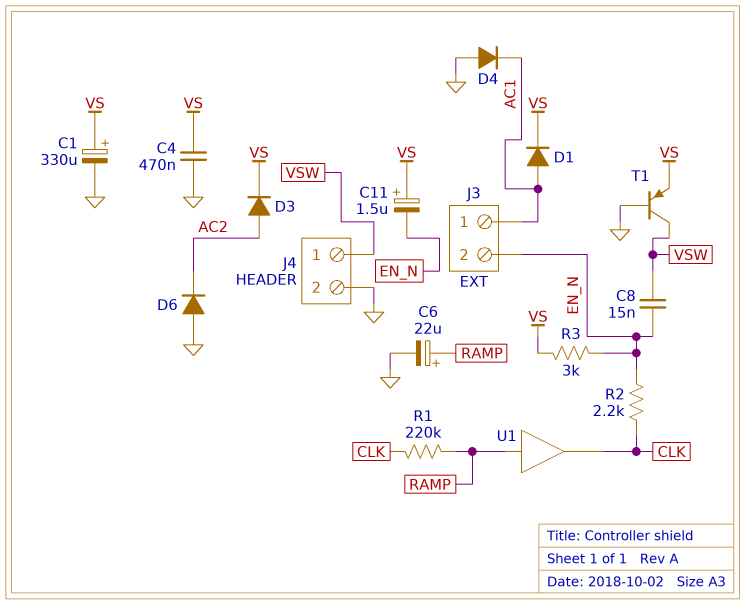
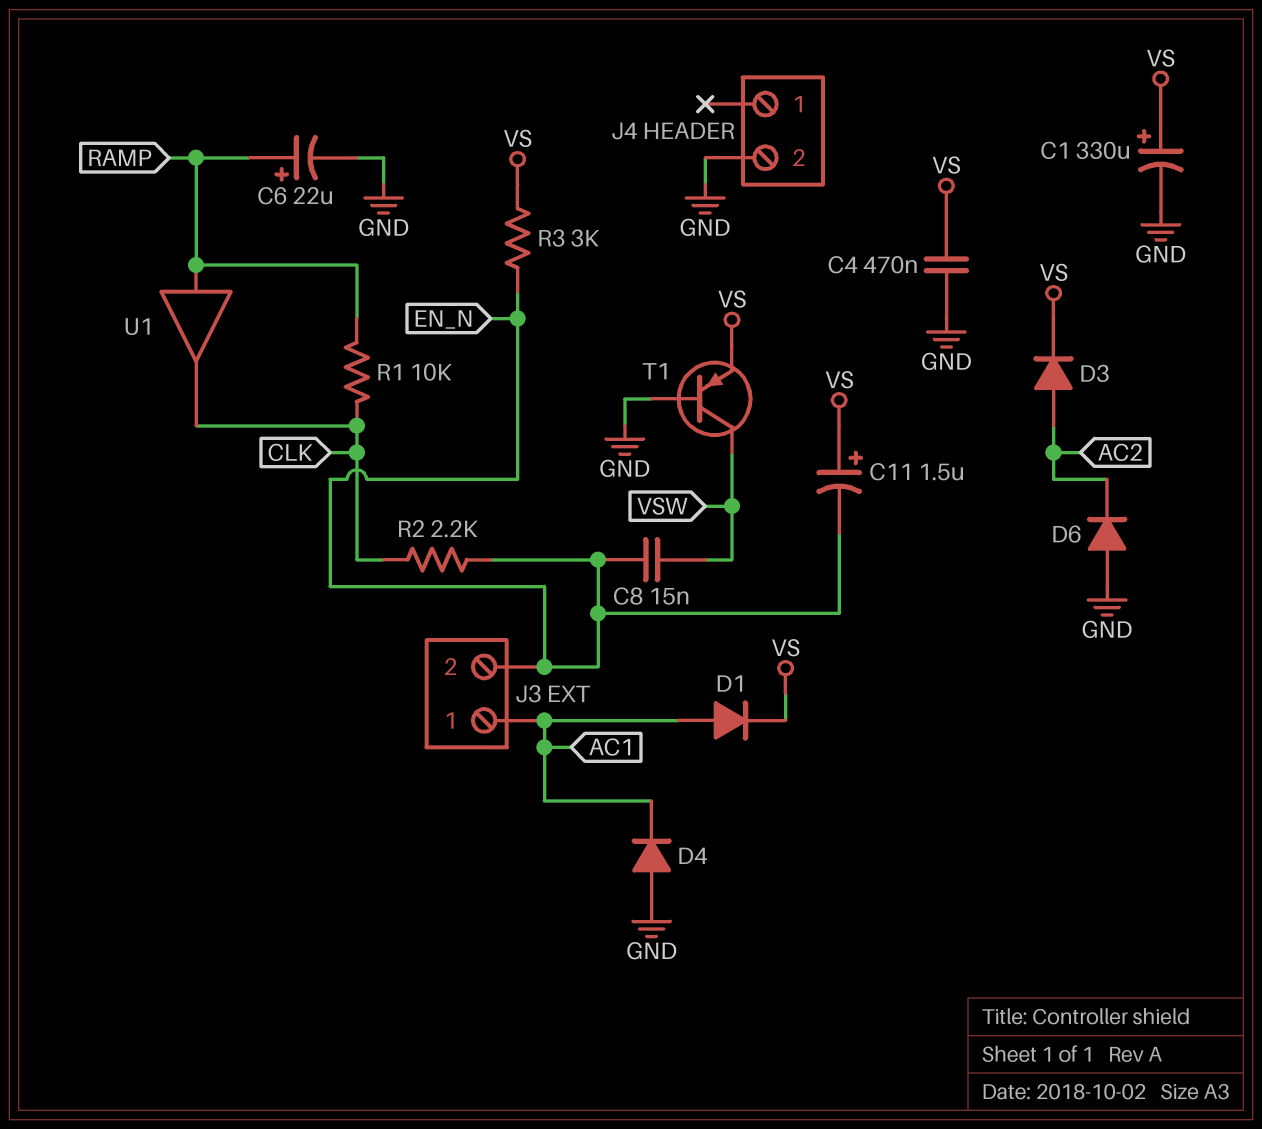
J4 pin 1: VSW -> none
R1: 220k (CLK, RAMP) -> 10k (CLK, RAMP)

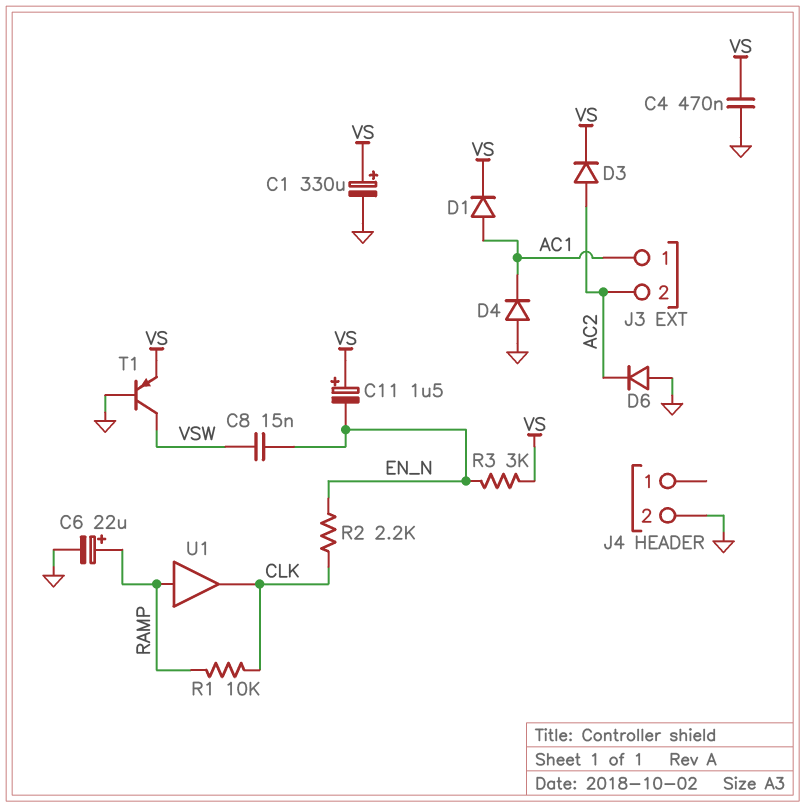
J3 pin 2: EN_N -> AC2

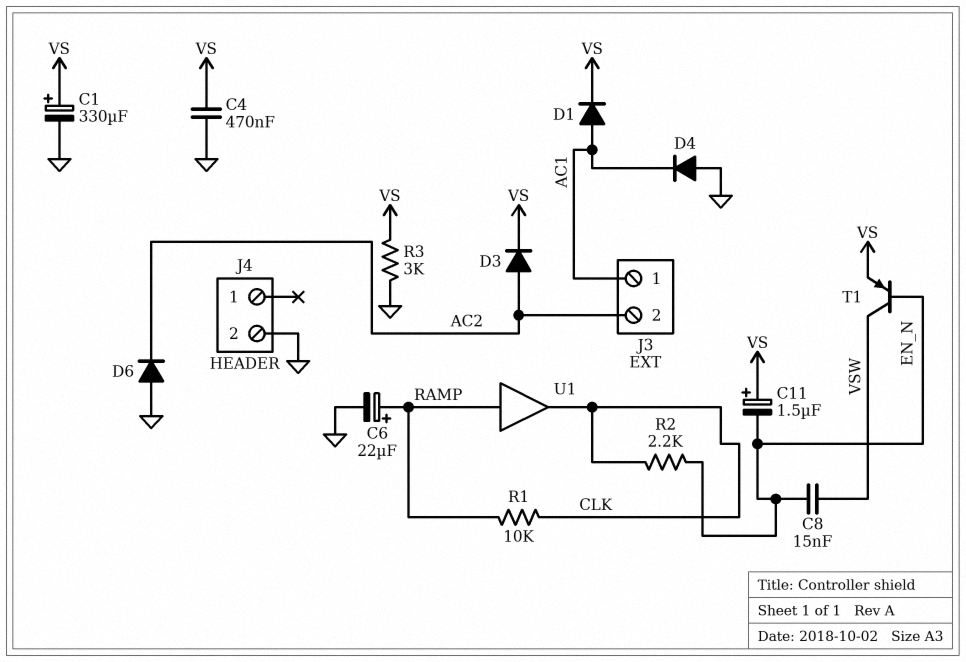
R3: 3k (EN_N, VS) -> 3k (GND, VS)
T1: PNP (B GND, C VSW, E VS) -> PNP (B EN_N, C VSW, E VS)

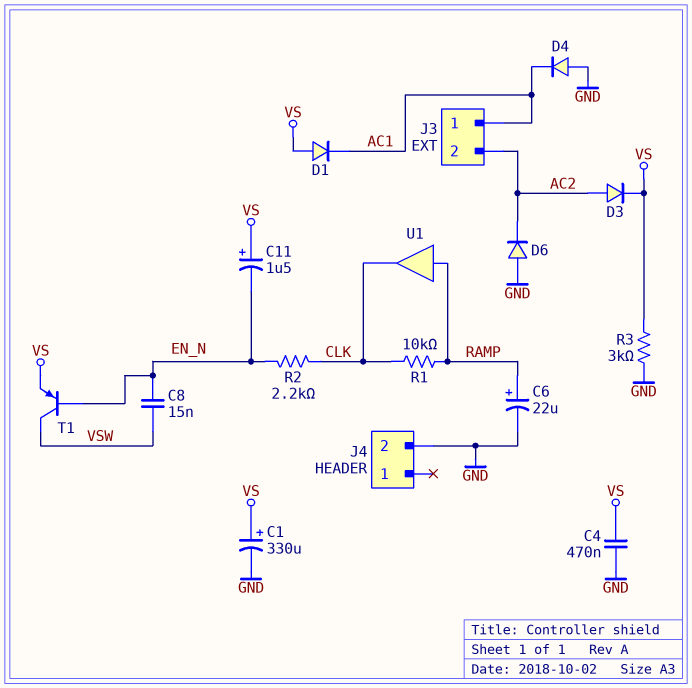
D1: diode (A AC1, K VS) -> diode (A VS, K AC1)

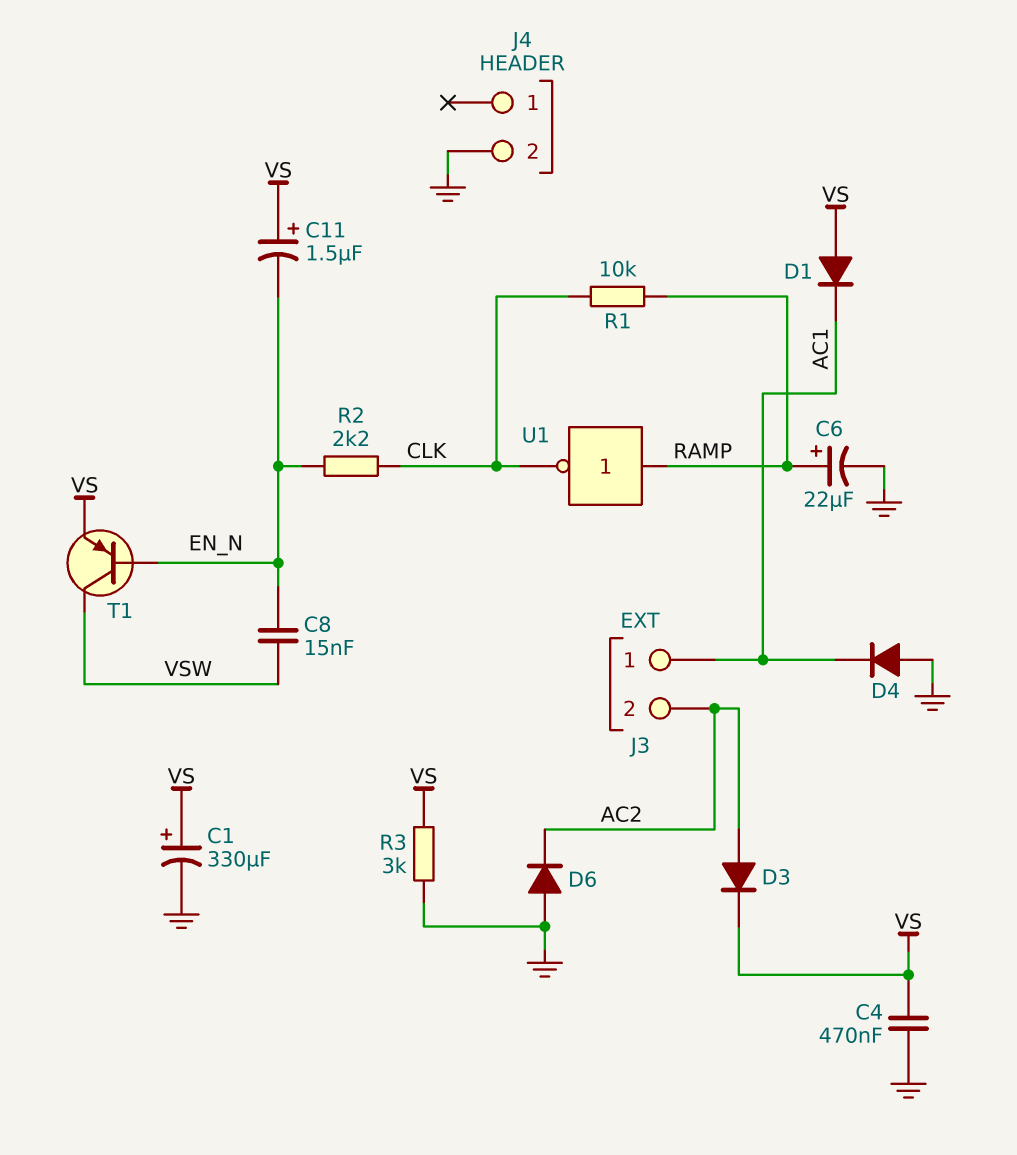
U1: buffer (in RAMP, out CLK) -> NOT (in RAMP, out CLK)

